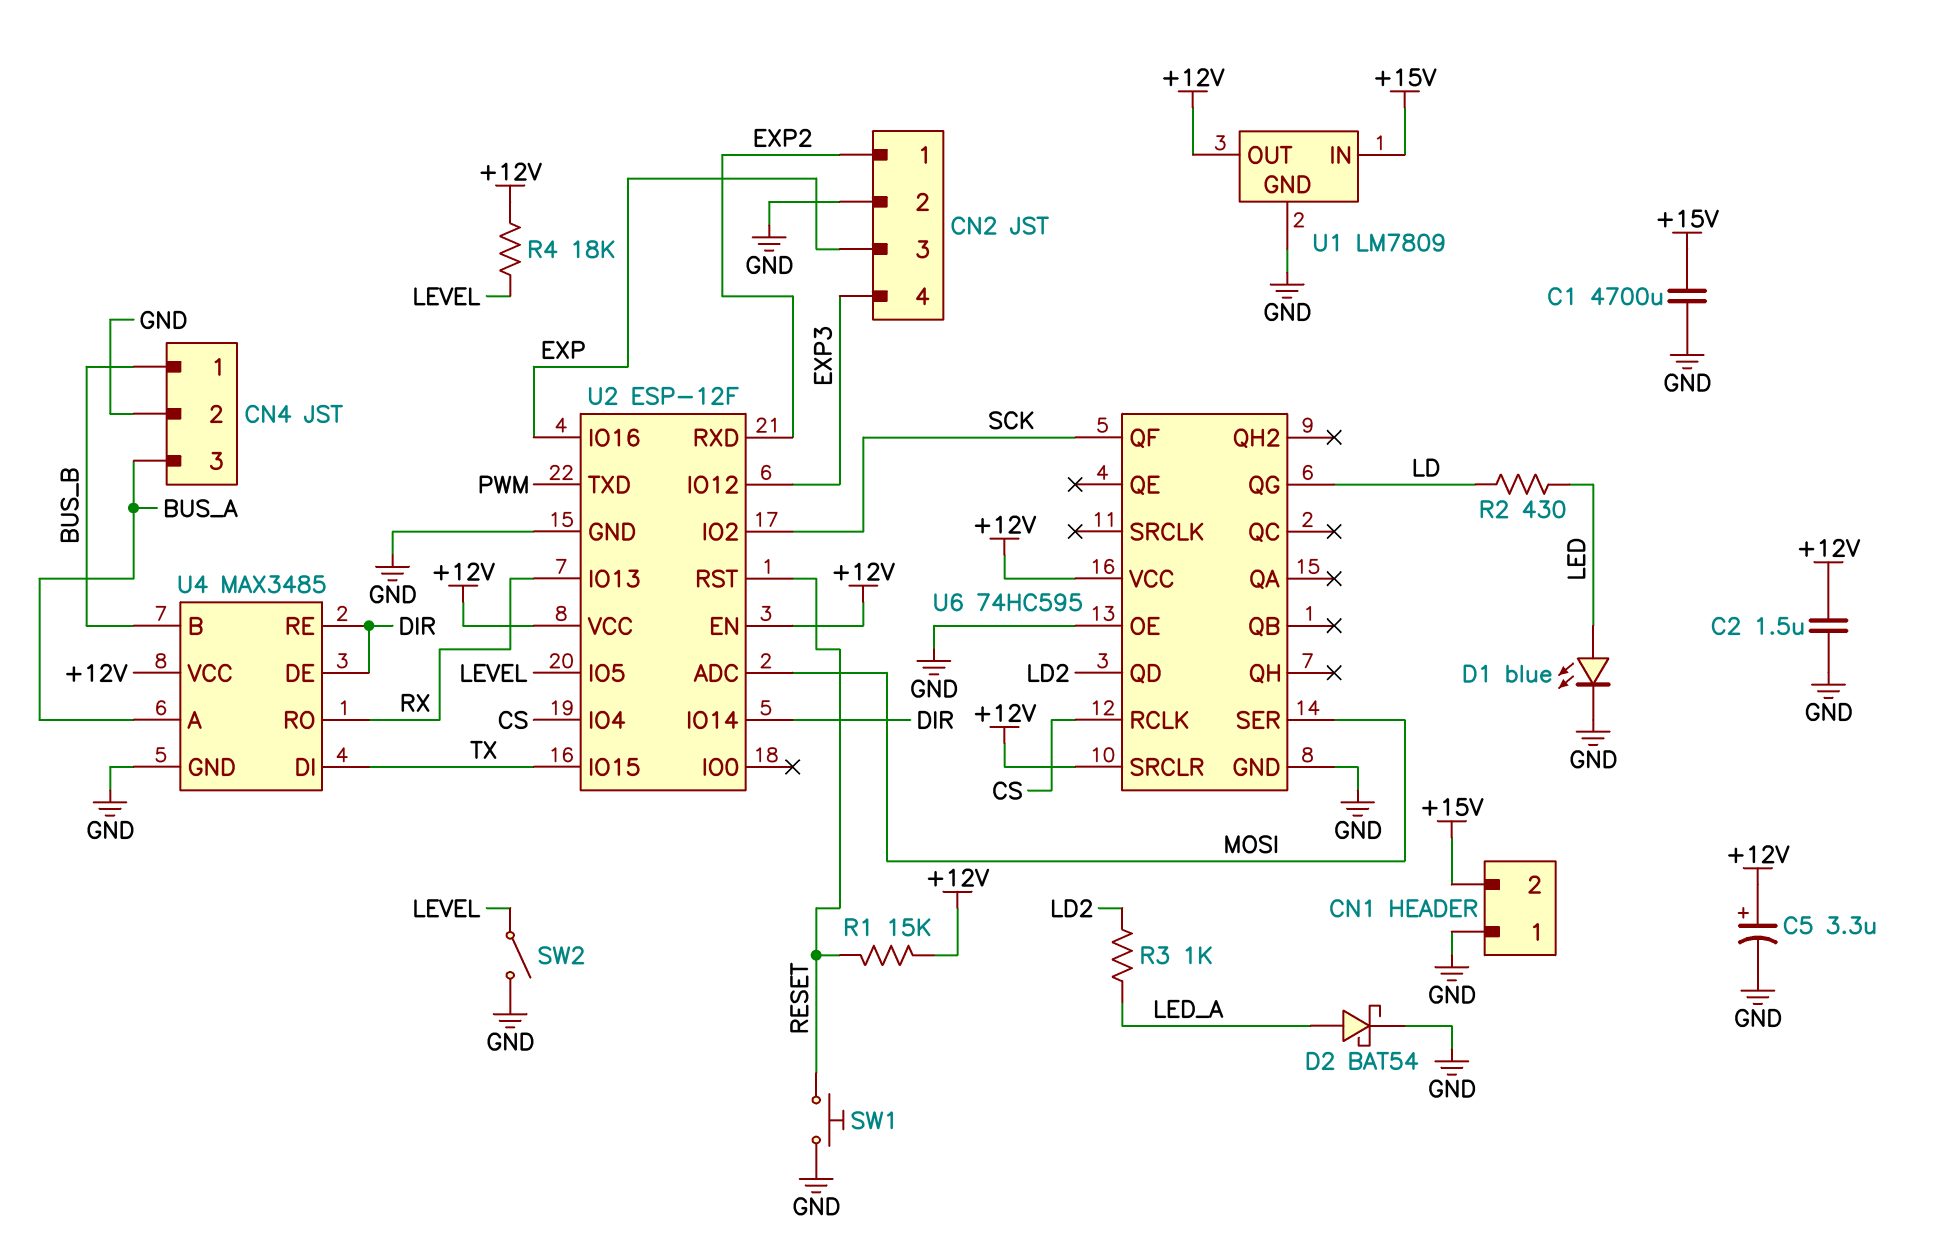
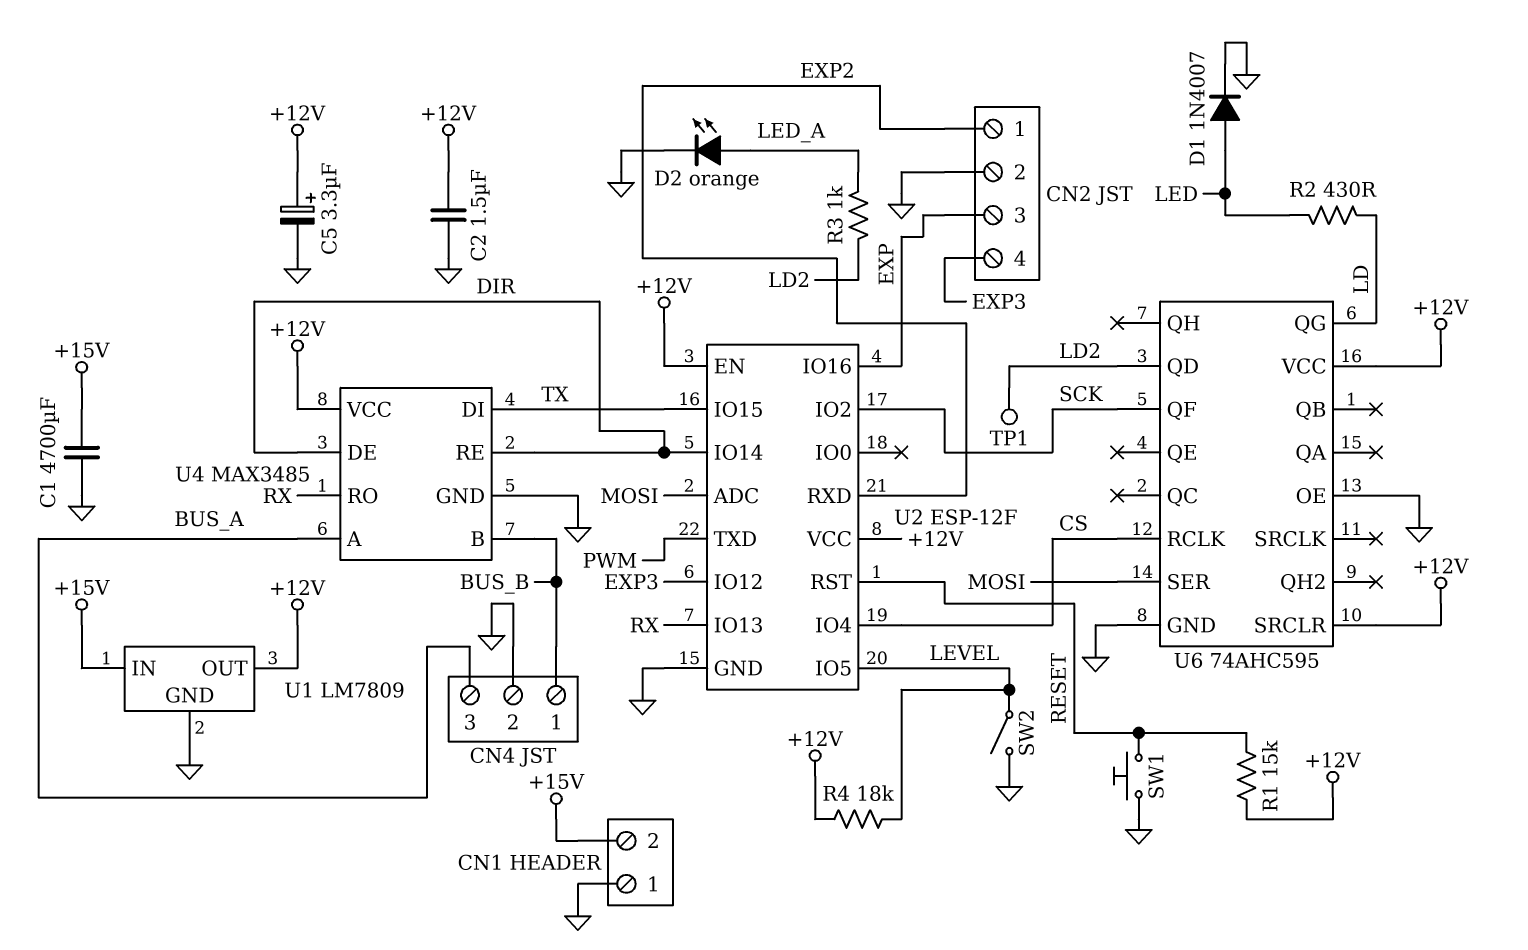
D1: LED blue (A LED, K GND) -> diode 1N4007 (A LED, K GND)
D2: schottky BAT54 (A LED_A, K GND) -> LED orange (A LED_A, K GND)
TP1: none -> test point (LD2)
U6: 74HC595 -> 74AHC595

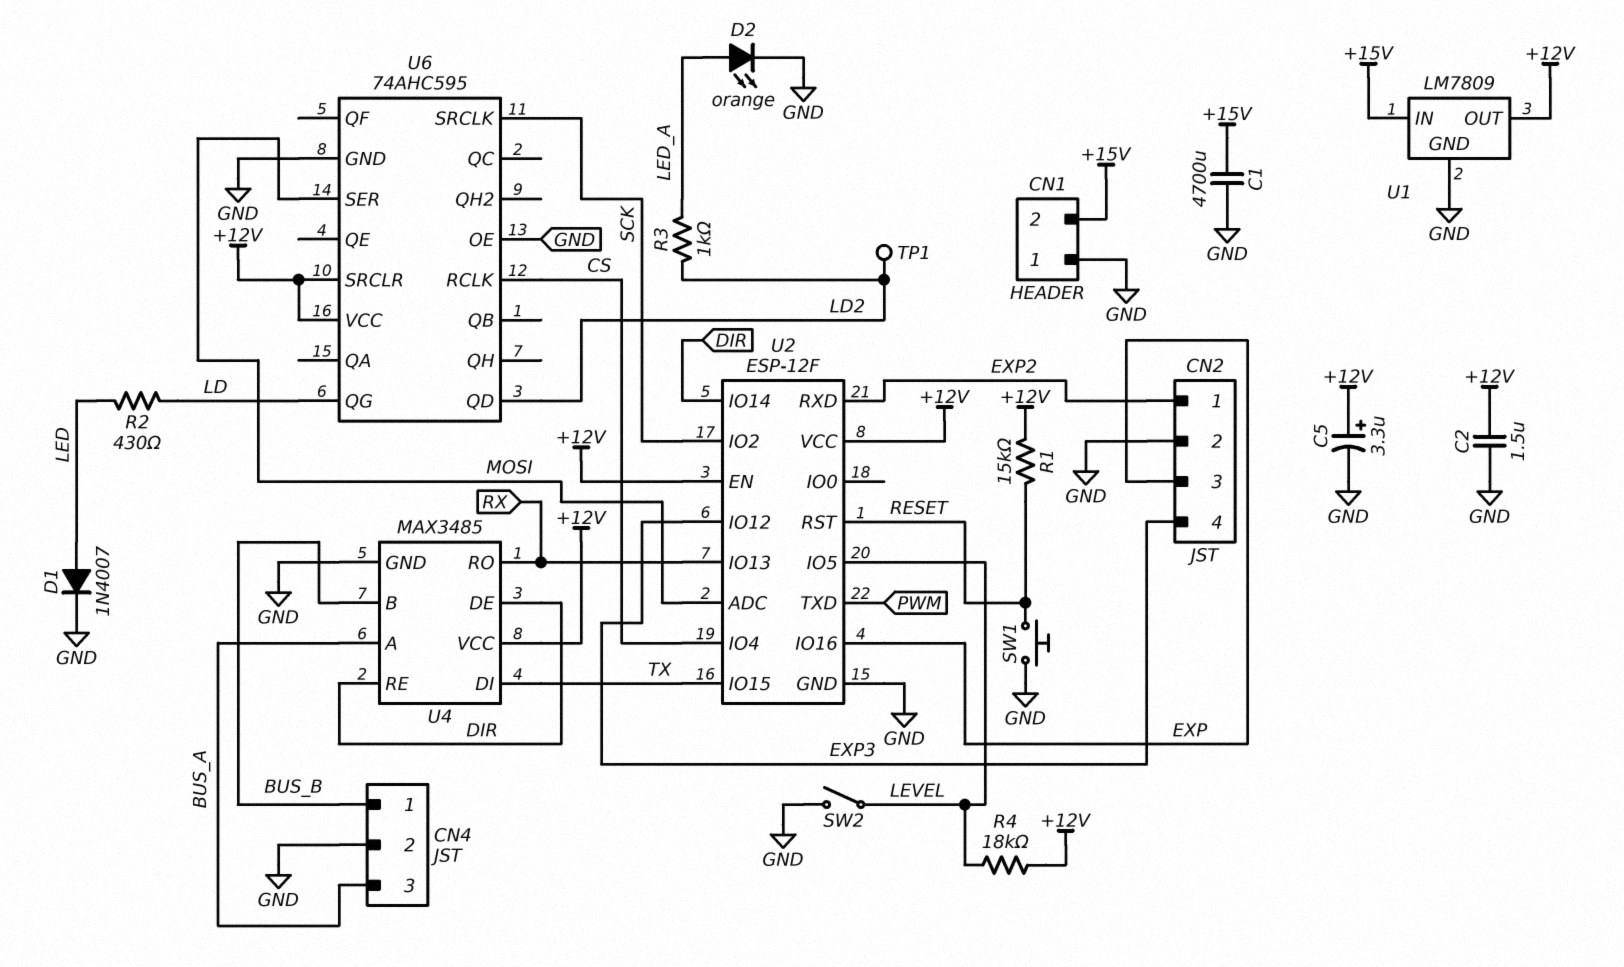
U6 pin QF: SCK -> none
U6 pin SRCLK: none -> SCK

